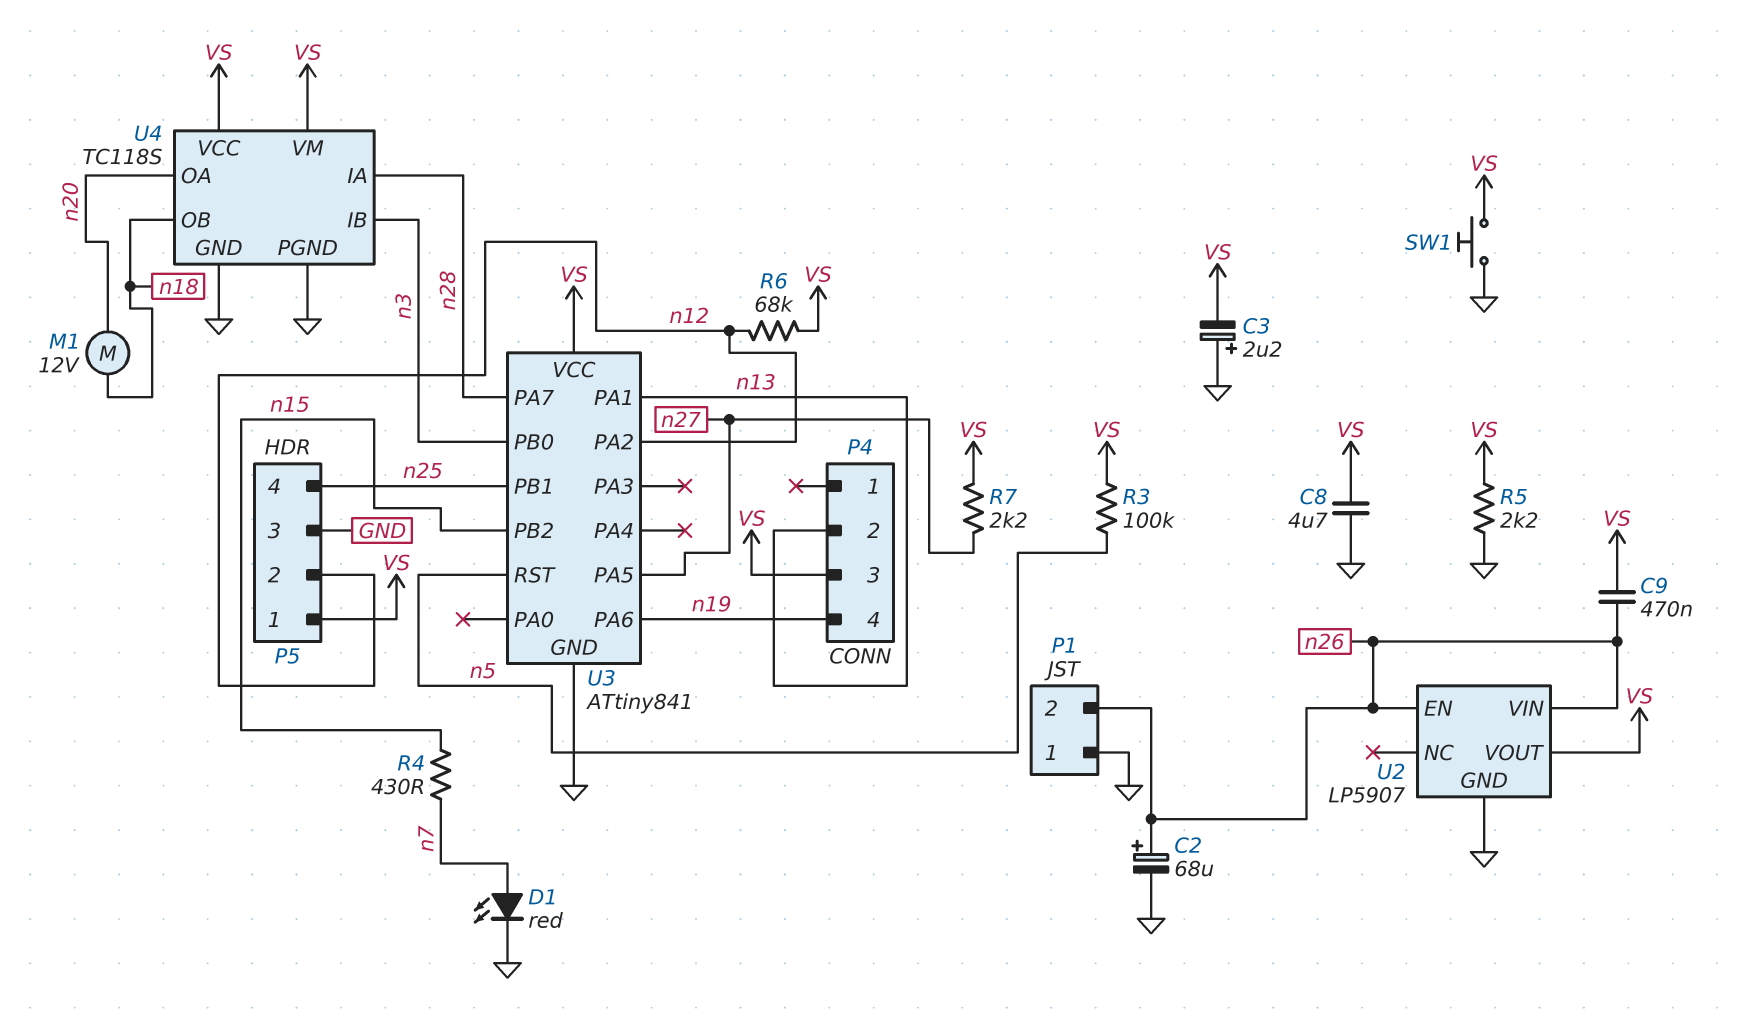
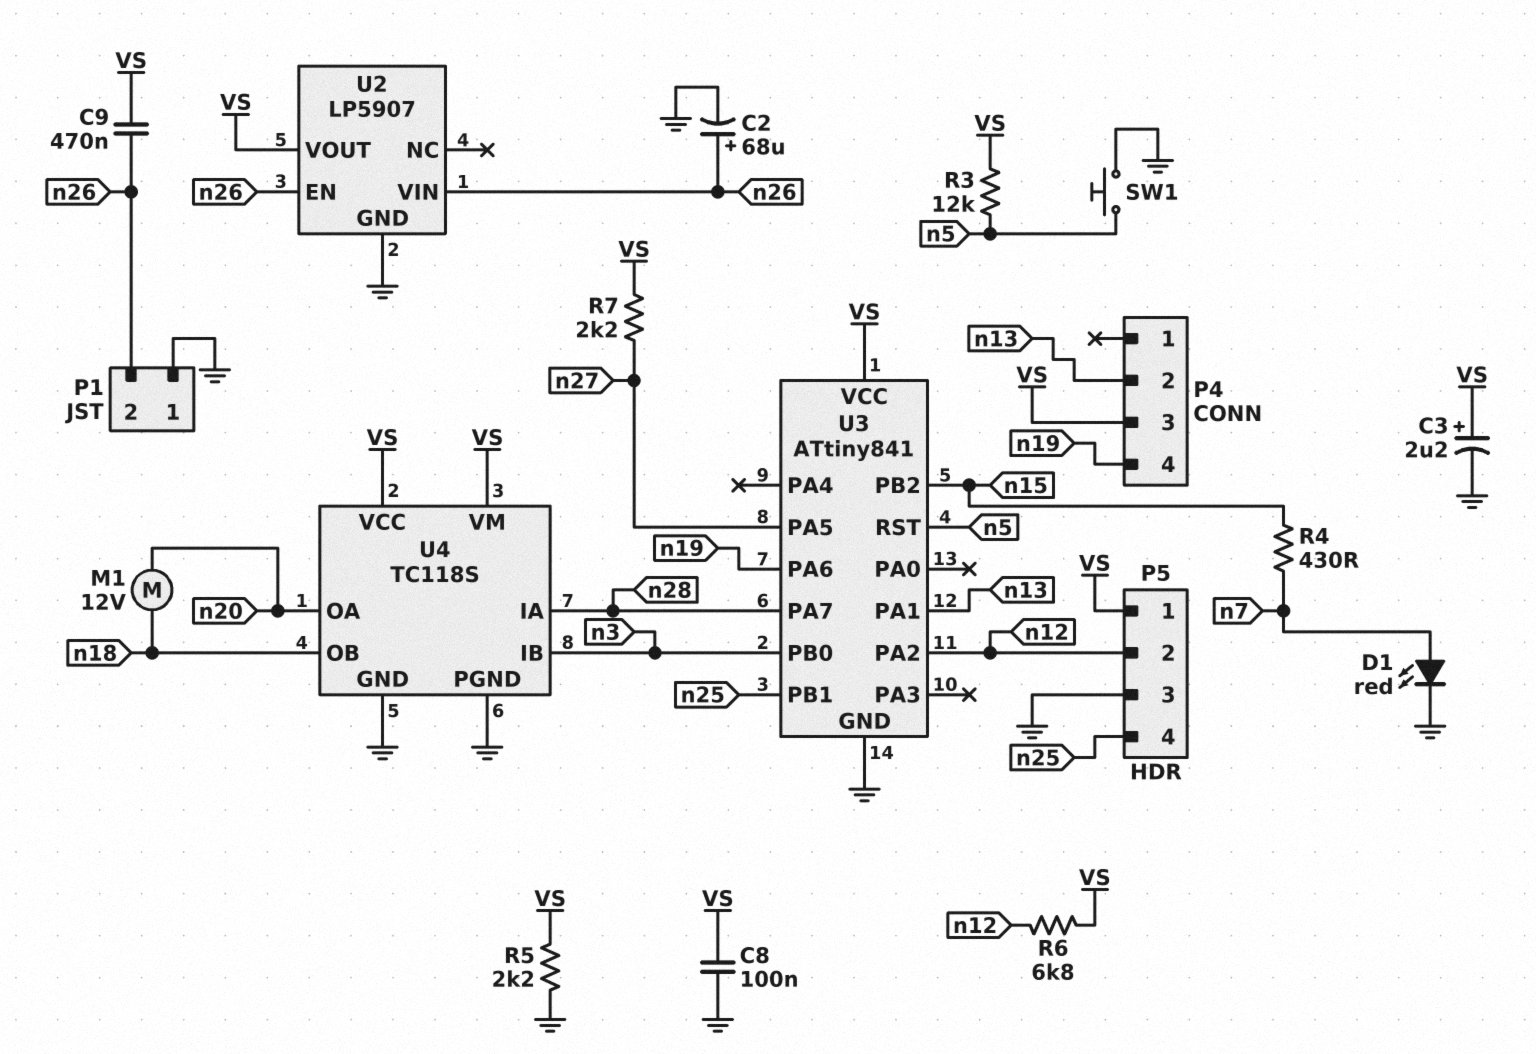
C3: 2.2uF (plus GND, minus VS) -> 2.2uF (plus VS, minus GND)
C8: 4.7uF (GND, VS) -> 100nF (GND, VS)
R3: 100k (VS, n5) -> 12k (VS, n5)
R6: 68k (VS, n12) -> 6.8k (VS, n12)
SW1: button (GND, VS) -> button (GND, n5)

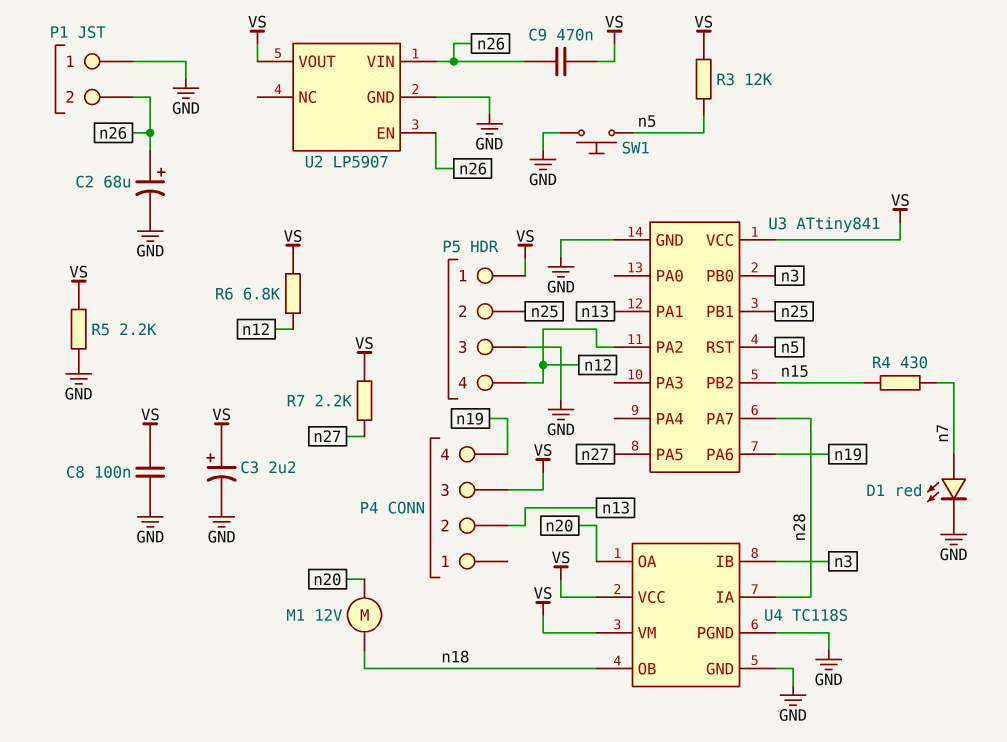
P5 pin 2: n12 -> n25
P5 pin 4: n25 -> n12

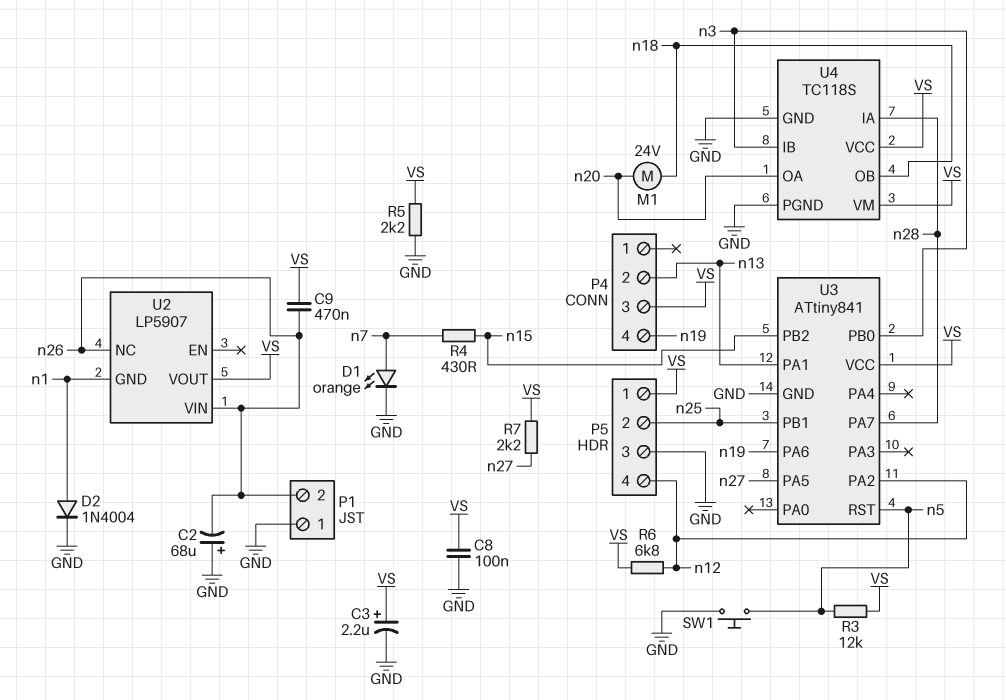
C2: 68uF (plus n26, minus GND) -> 68uF (plus GND, minus n26)
D1: LED red (A n7, K GND) -> LED orange (A n7, K GND)
D2: none -> diode 1N4004 (A n1, K GND)
M1: motor 12V (n18, n20) -> motor 24V (n18, n20)
U2 pin EN: n26 -> none
U2 pin GND: GND -> n1
U2 pin NC: none -> n26

